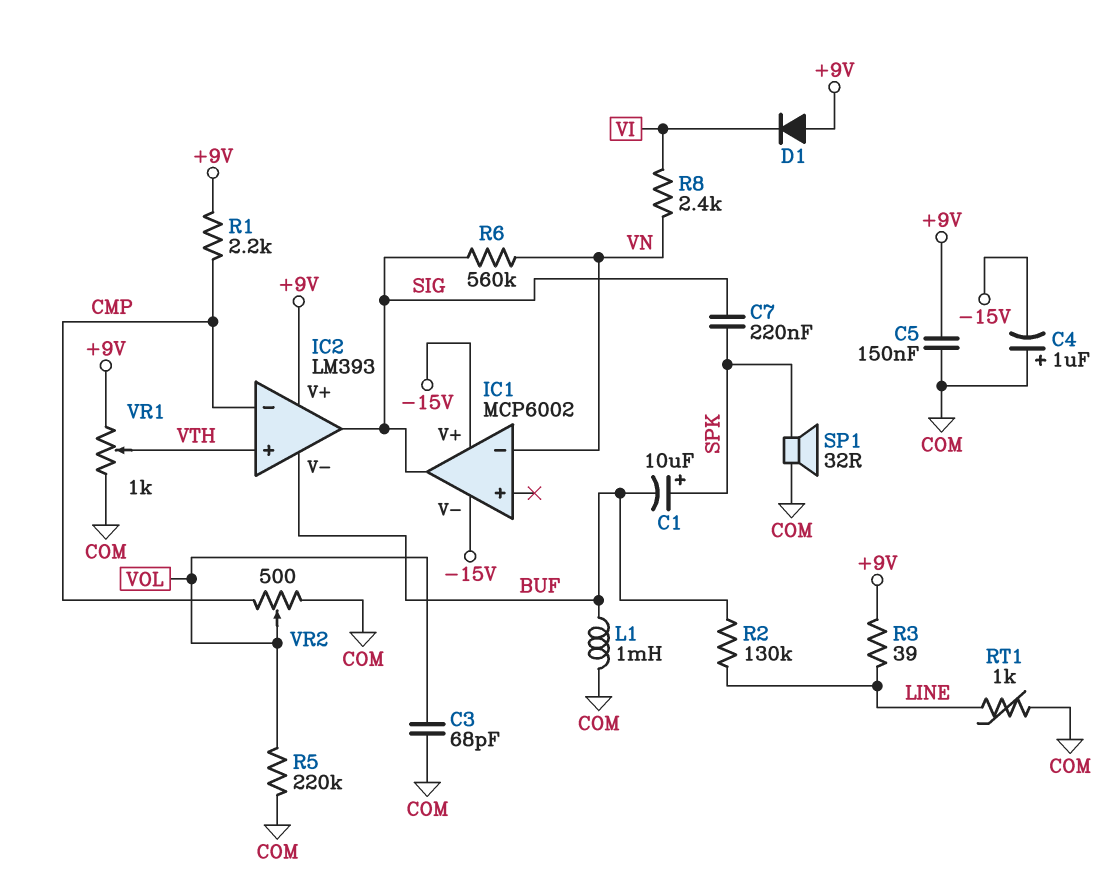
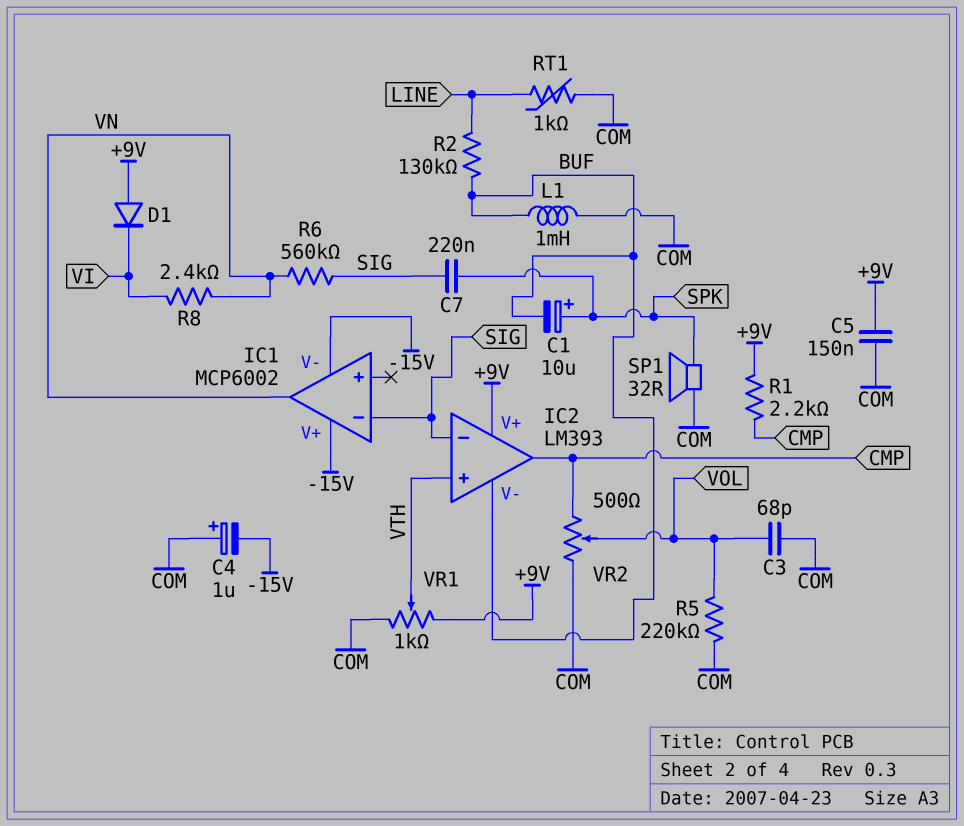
IC1 pin in-: VN -> SIG
IC1 pin out: SIG -> VN
IC2 pin in-: CMP -> SIG
IC2 pin out: SIG -> CMP
R3: 39 (+9V, LINE) -> none

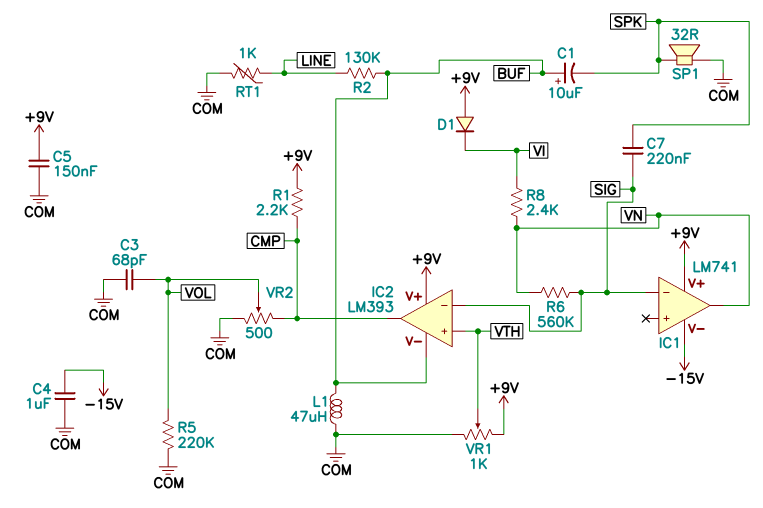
C1: 10uF (plus SPK, minus BUF) -> 10uF (plus BUF, minus SPK)
C4: 1uF (plus COM, minus -15V) -> 1uF (-15V, COM)
IC1: MCP6002 -> LM741
IC1 pin V+: -15V -> +9V
L1: 1mH (BUF, COM) -> 47uH (BUF, COM)

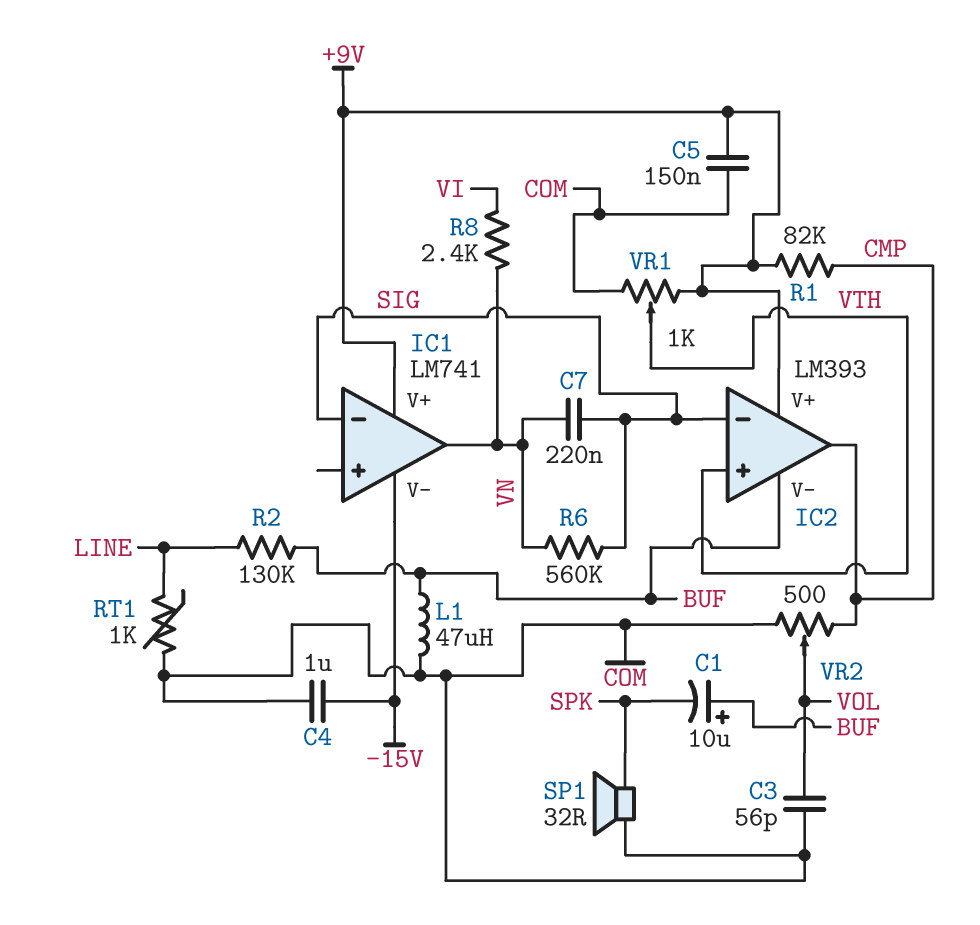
C3: 68pF (COM, VOL) -> 56pF (COM, VOL)
C7: 220nF (SIG, SPK) -> 220nF (SIG, VN)
D1: diode (A +9V, K VI) -> none
R1: 2.2k (+9V, CMP) -> 82k (+9V, CMP)
R5: 220k (COM, VOL) -> none

